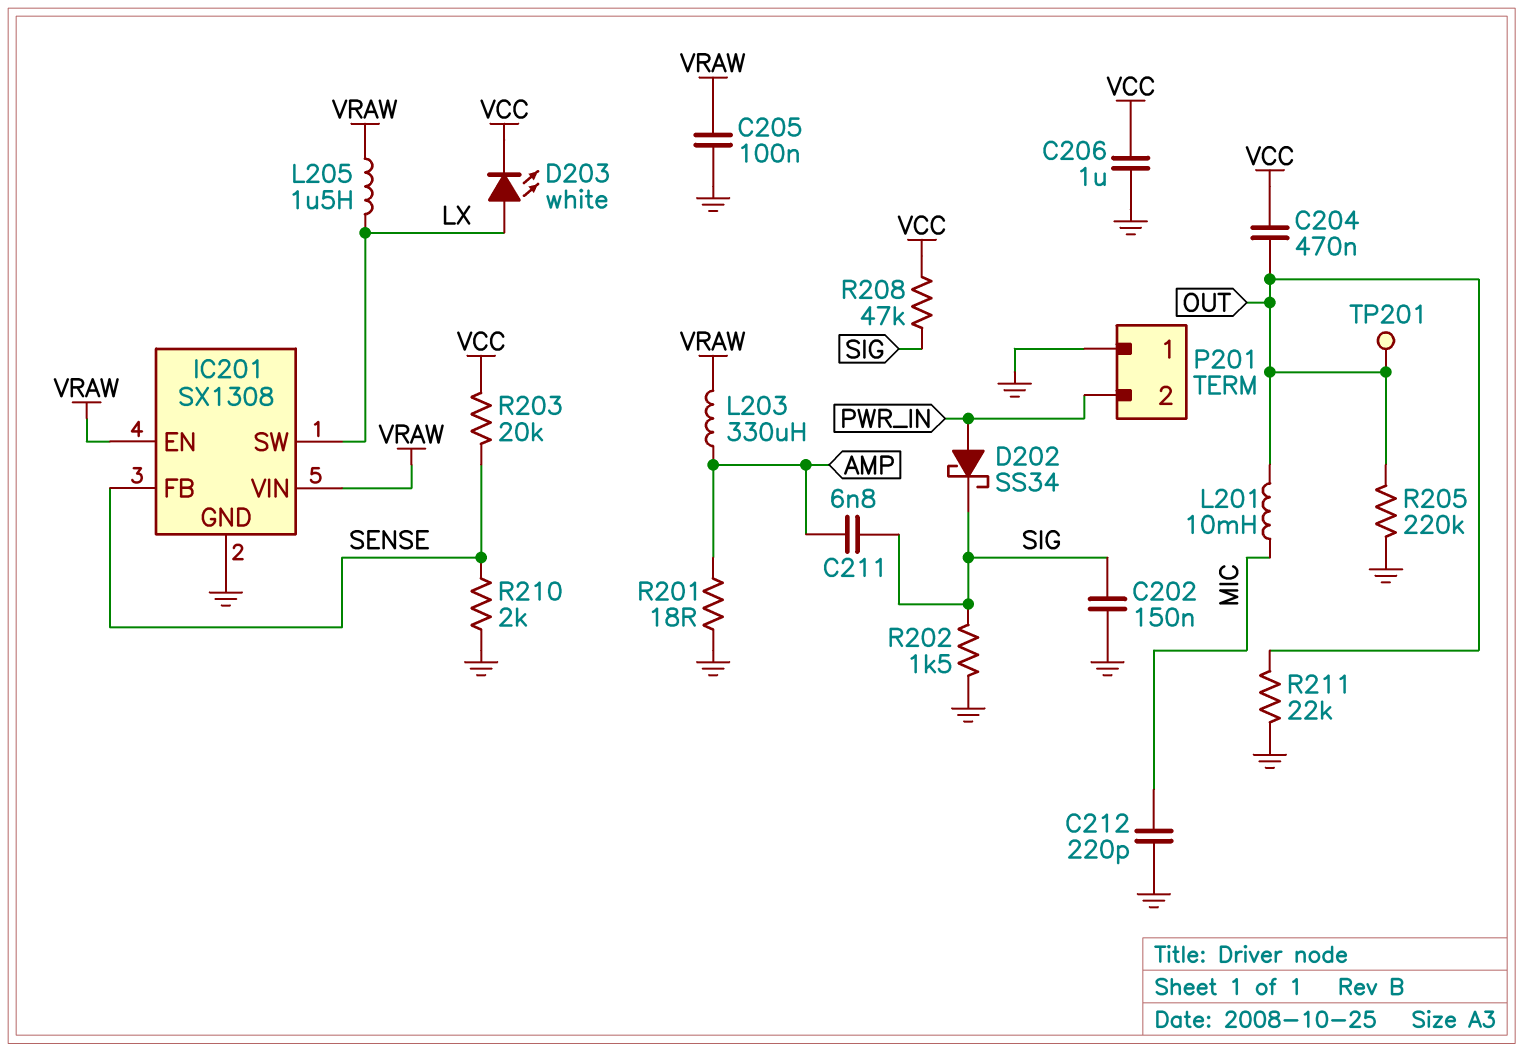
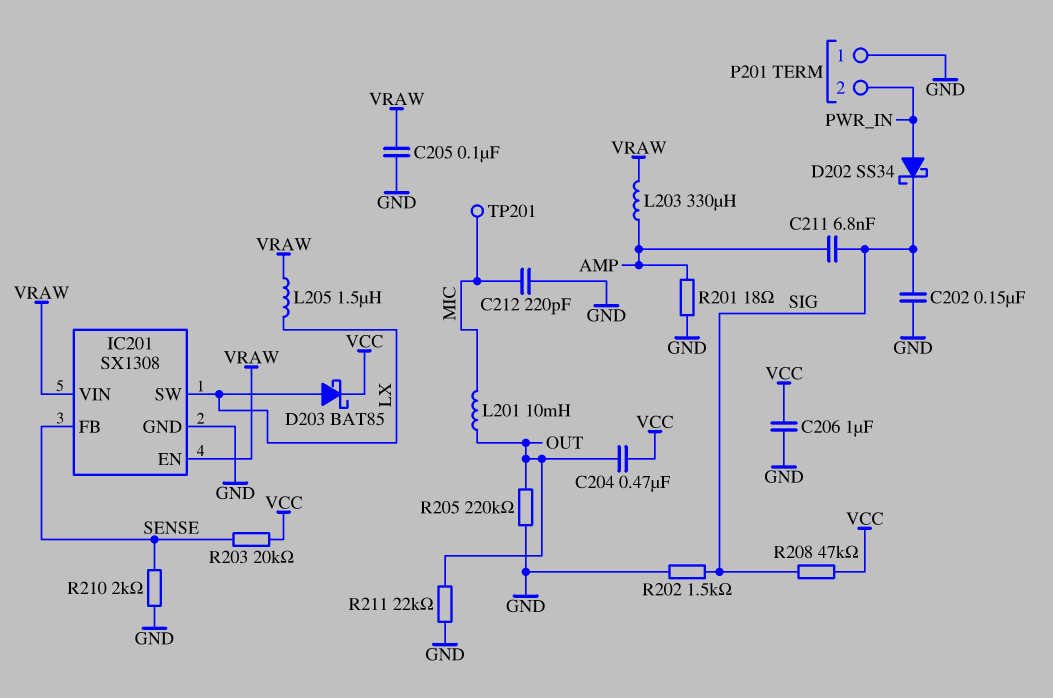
D203: LED white (A LX, K VCC) -> schottky BAT85 (A LX, K VCC)
TP201: test point (OUT) -> test point (MIC)

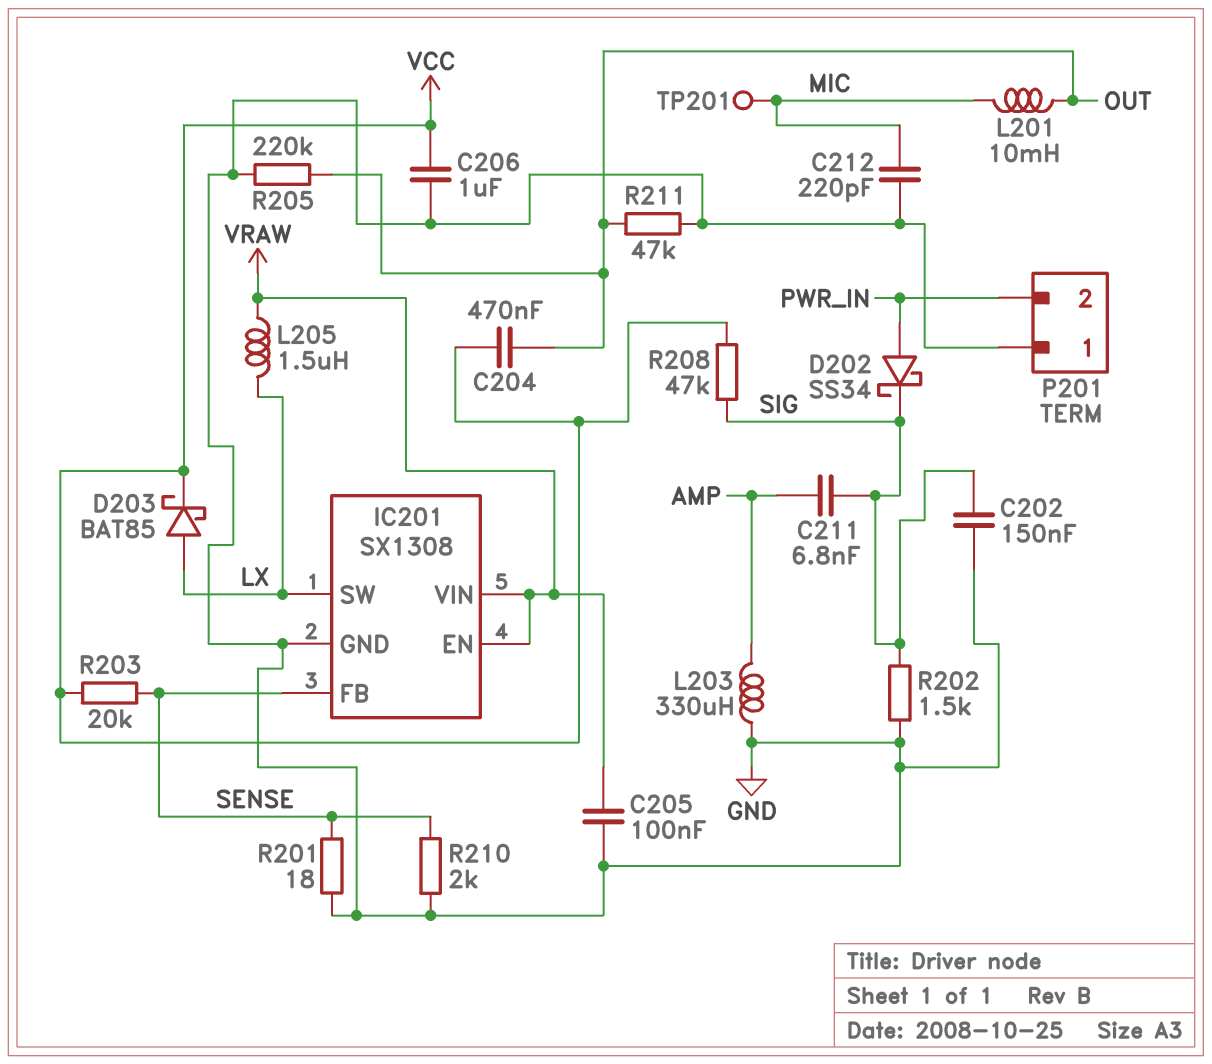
L203: 330uH (AMP, VRAW) -> 330uH (AMP, GND)
R201: 18 (AMP, GND) -> 18 (GND, SENSE)
R211: 22k (GND, OUT) -> 47k (GND, OUT)

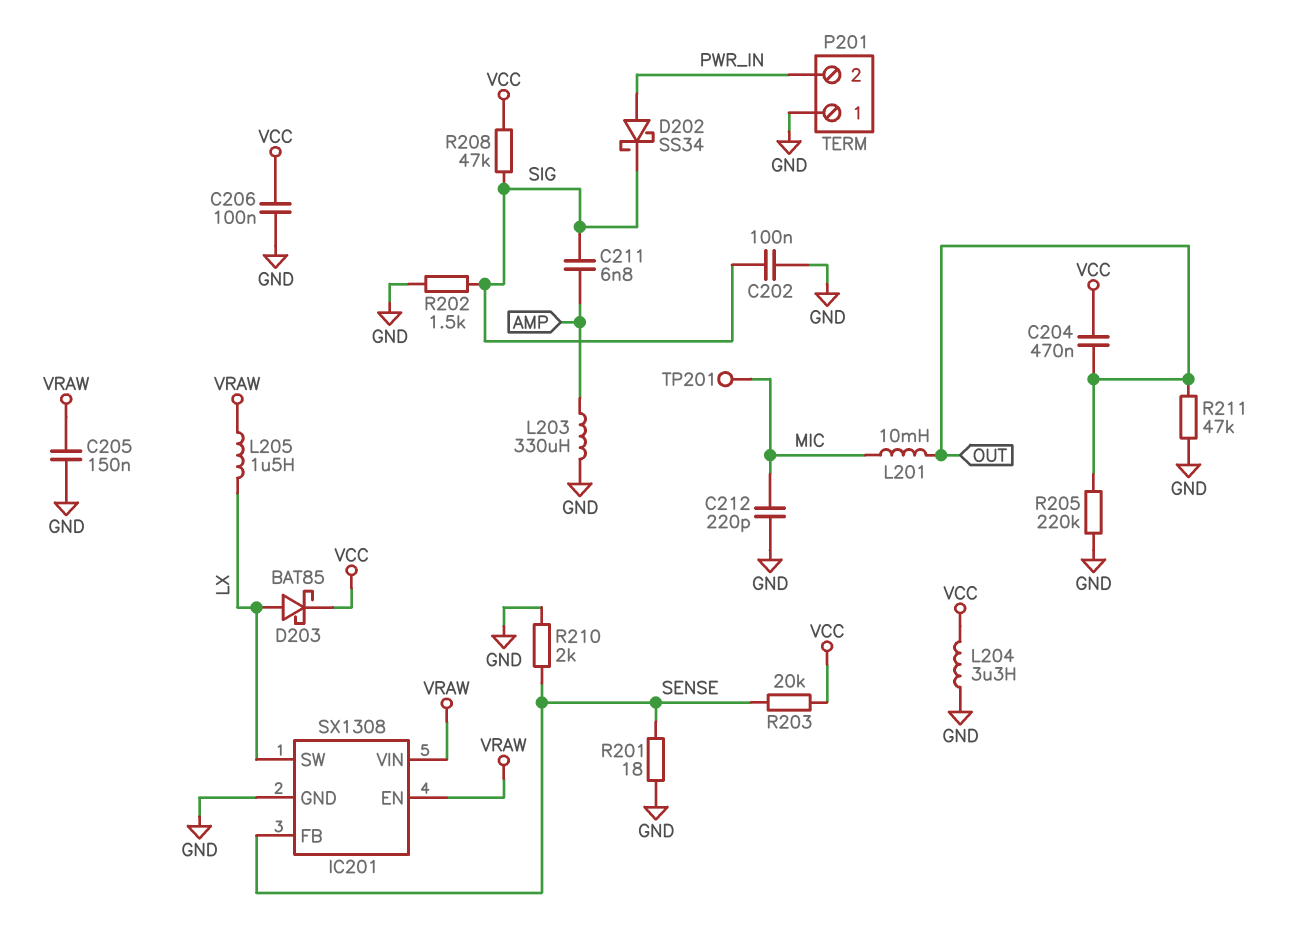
C202: 150nF (GND, SIG) -> 100nF (GND, SIG)
C205: 100nF (GND, VRAW) -> 150nF (GND, VRAW)
C206: 1uF (GND, VCC) -> 100nF (GND, VCC)
L204: none -> 3.3uH (GND, VCC)

